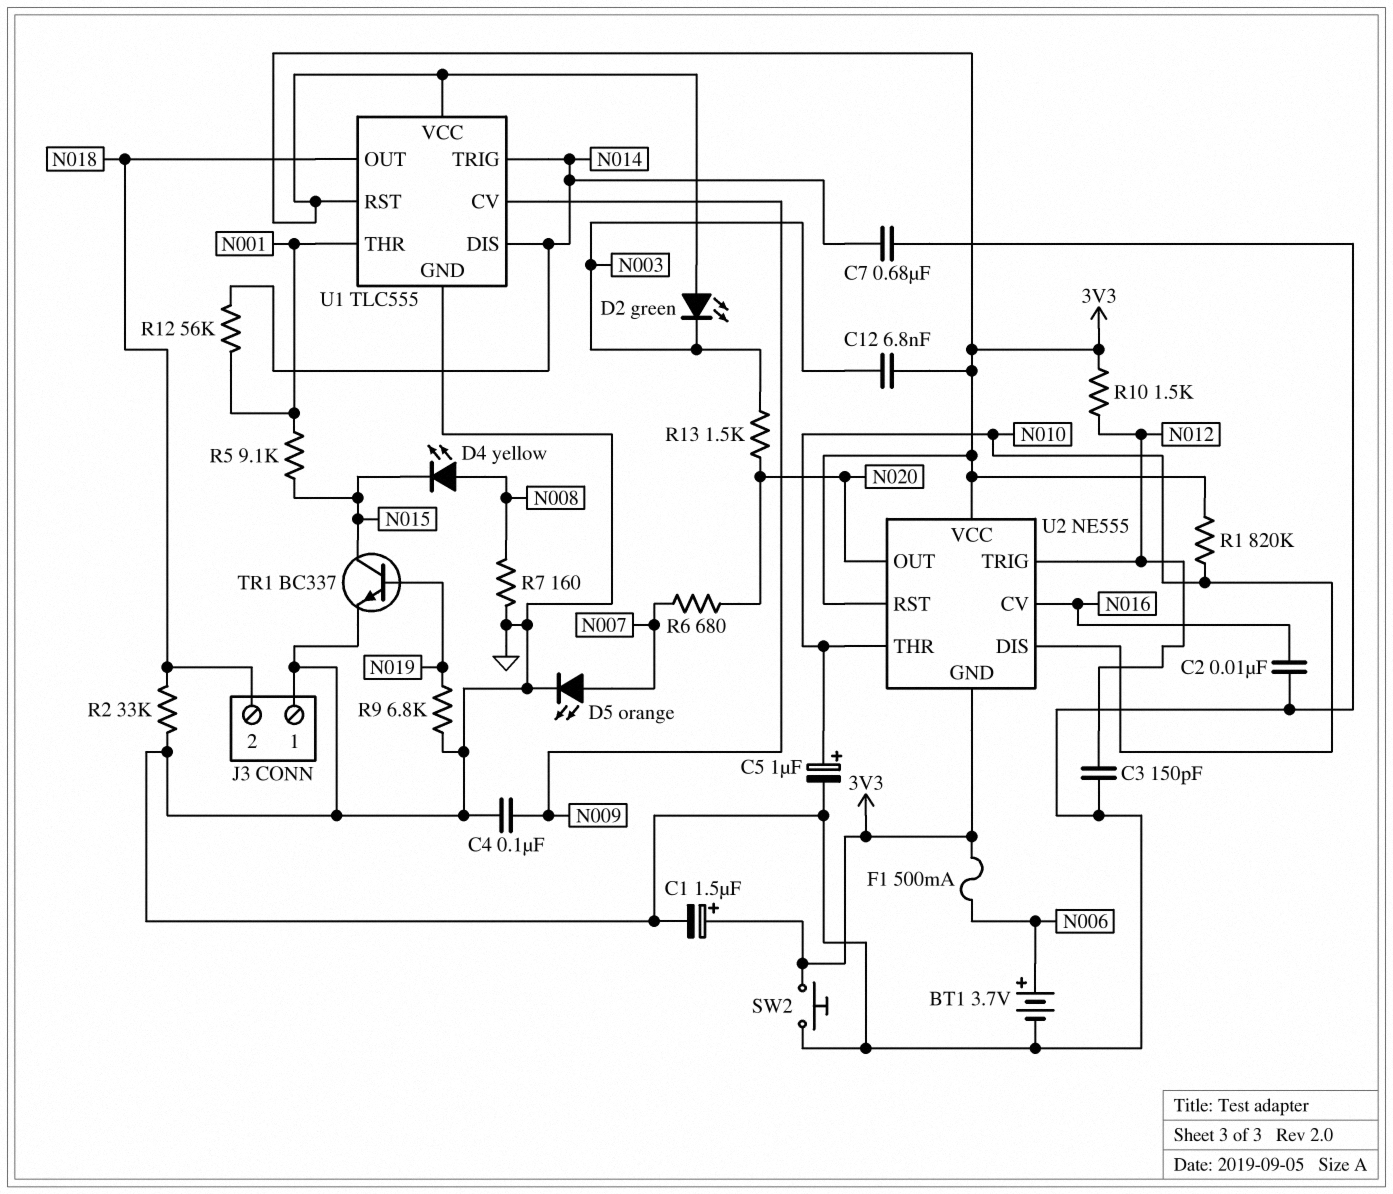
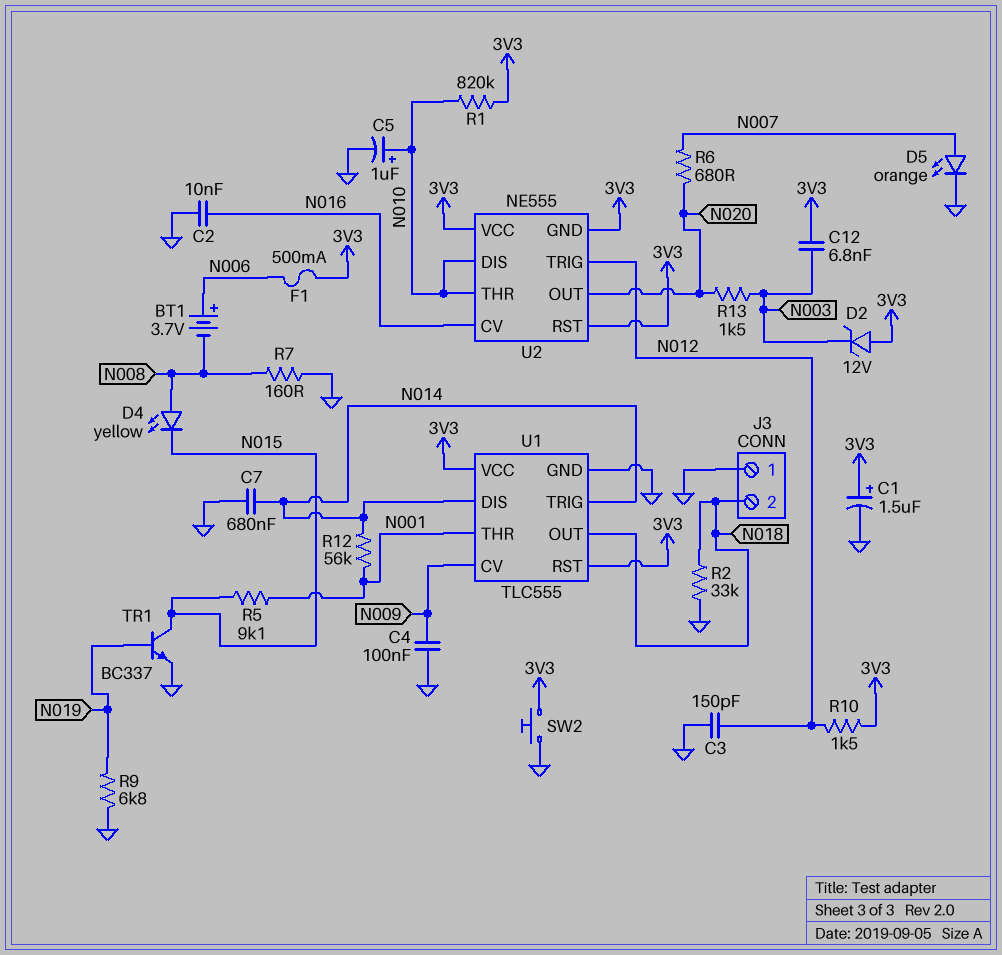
BT1: 3.7V (plus N006, minus GND) -> 3.7V (plus N006, minus N008)
D2: LED green (A 3V3, K N003) -> zener 12V (A 3V3, K N003)

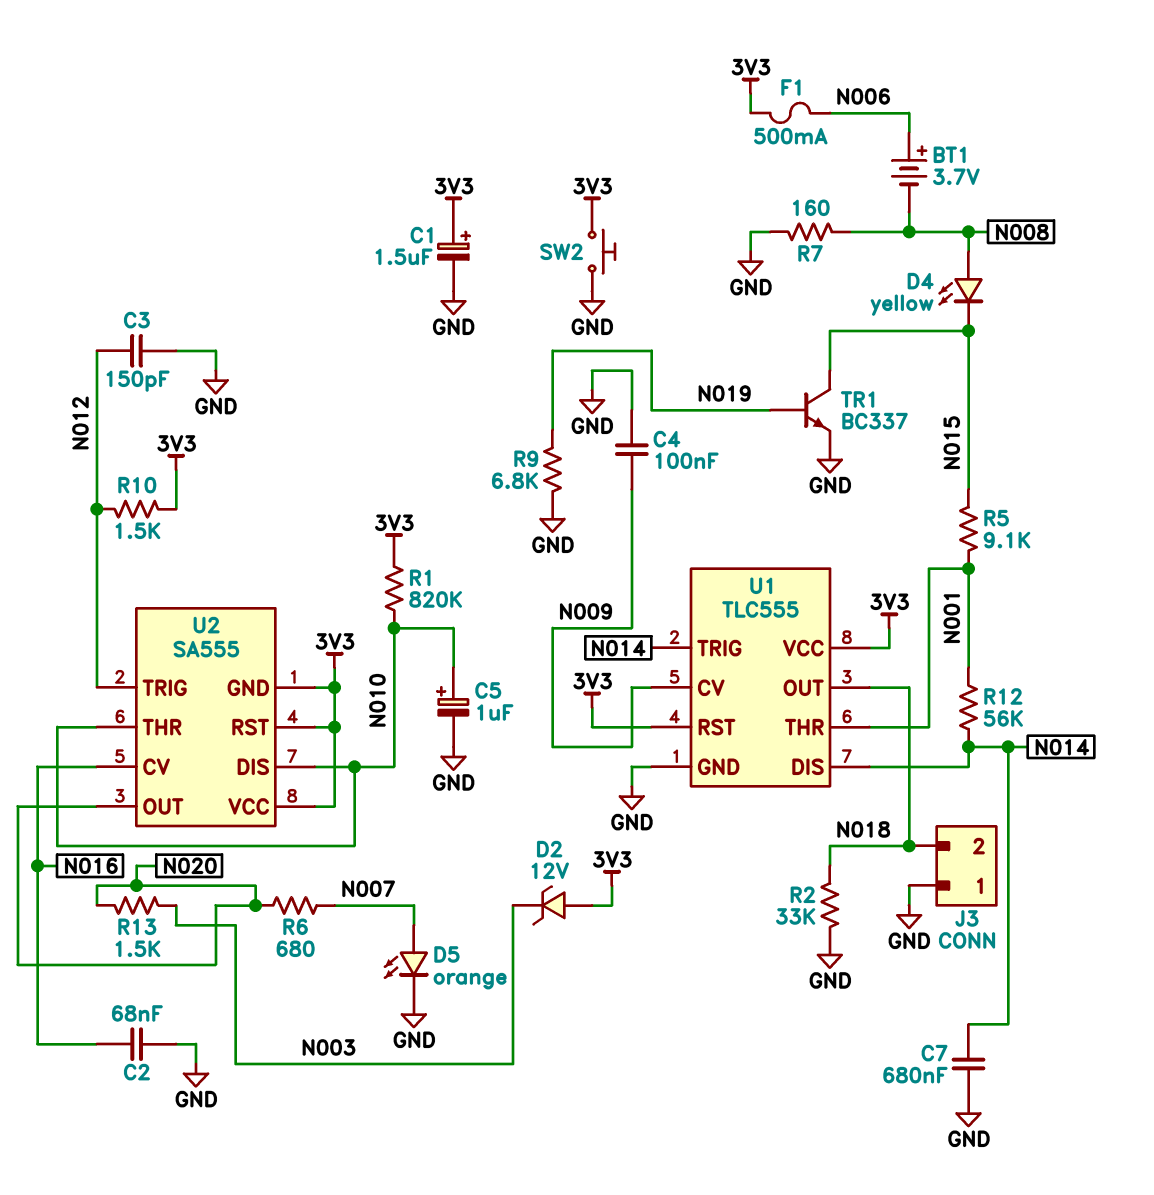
C2: 10nF (GND, N016) -> 68nF (GND, N016)
C12: 6.8nF (3V3, N003) -> none
U2: NE555 -> SA555

